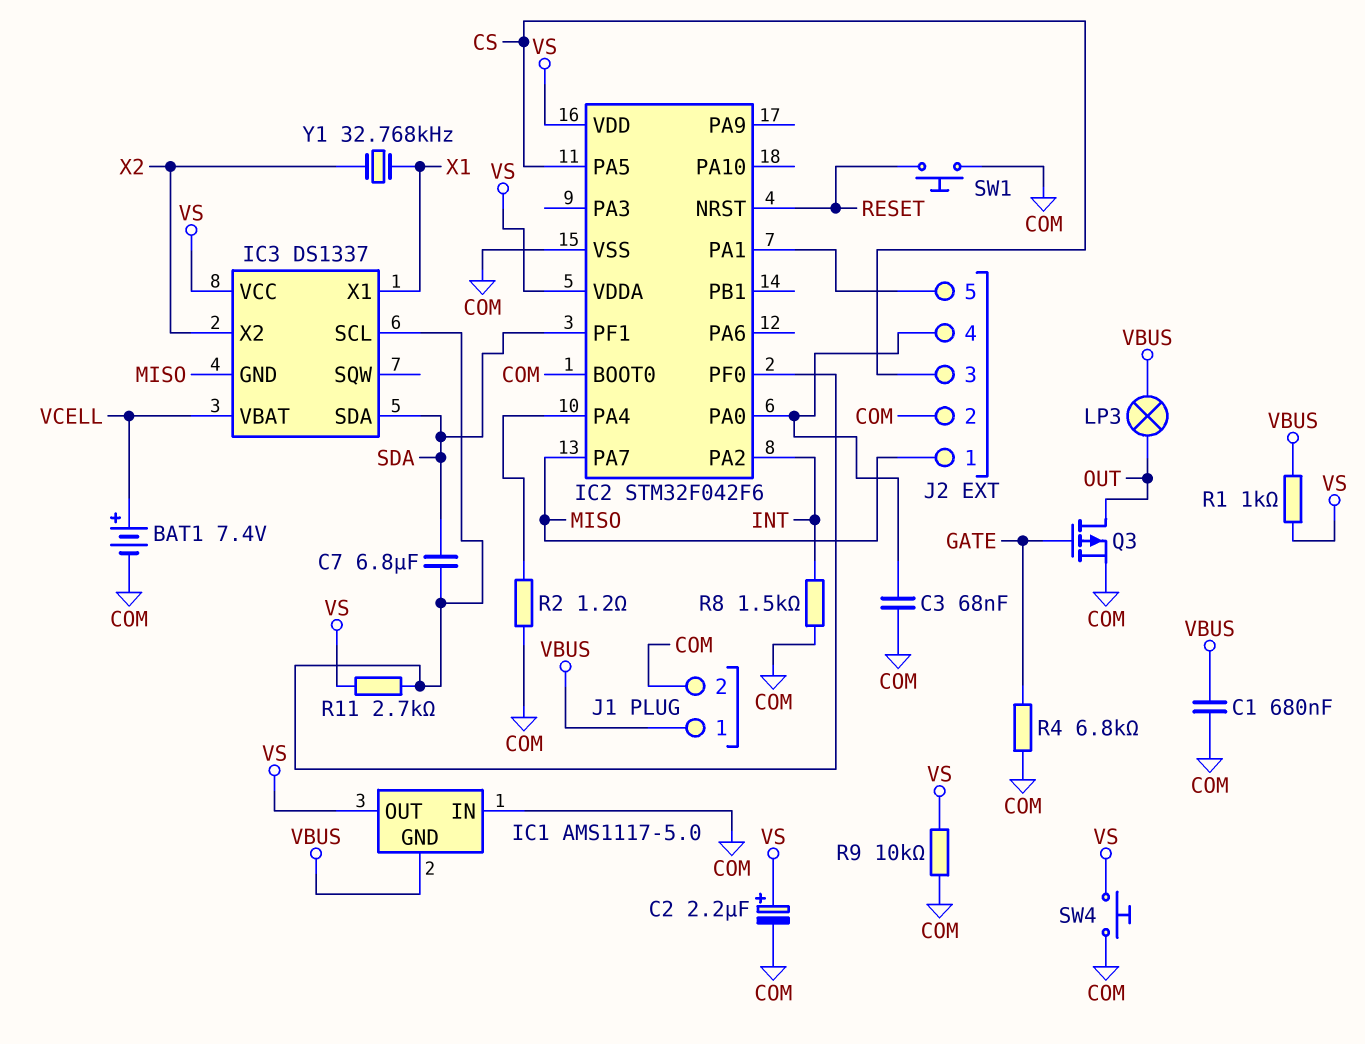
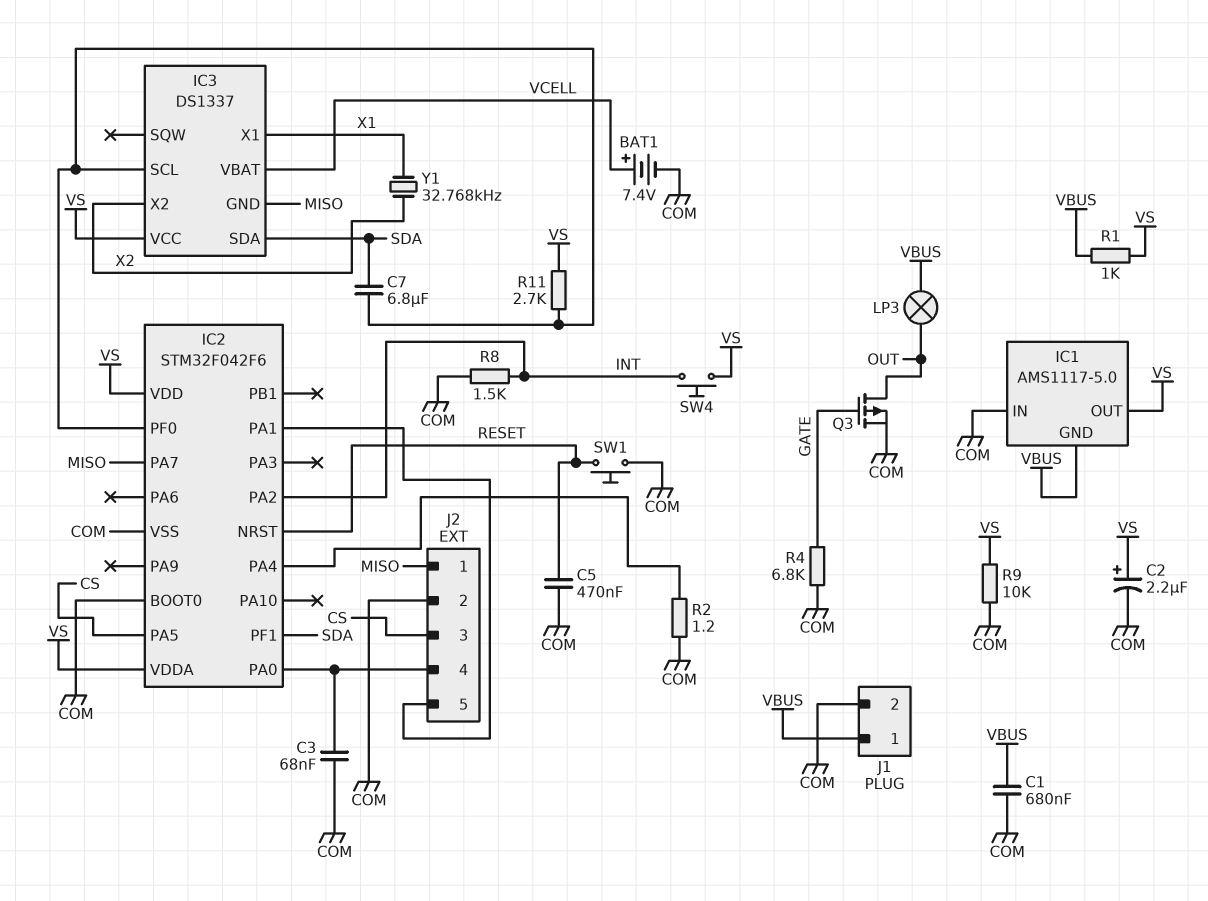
C5: none -> 470nF (COM, RESET)
SW4: button (COM, VS) -> button (INT, VS)

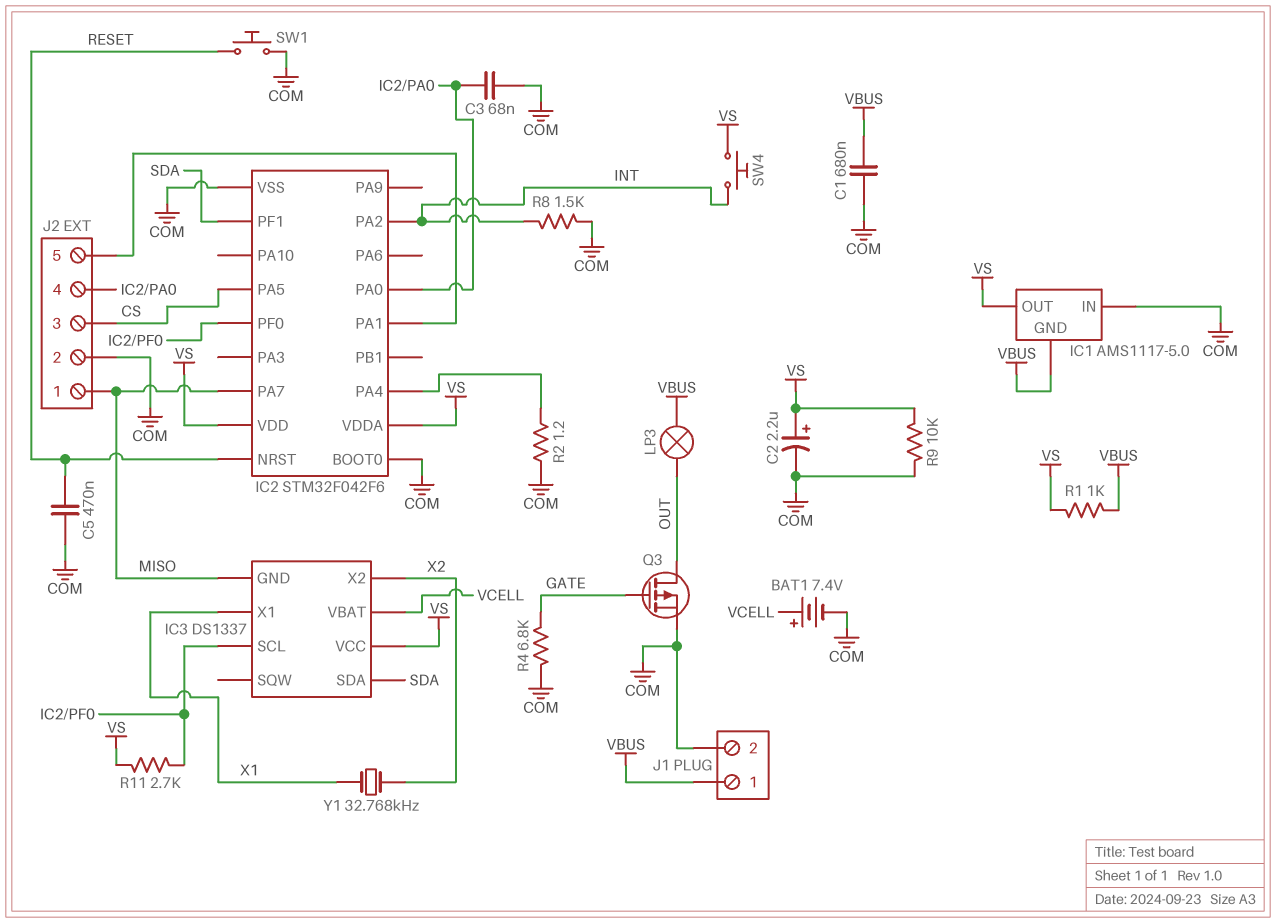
C7: 6.8uF (IC2/PF0, SDA) -> none

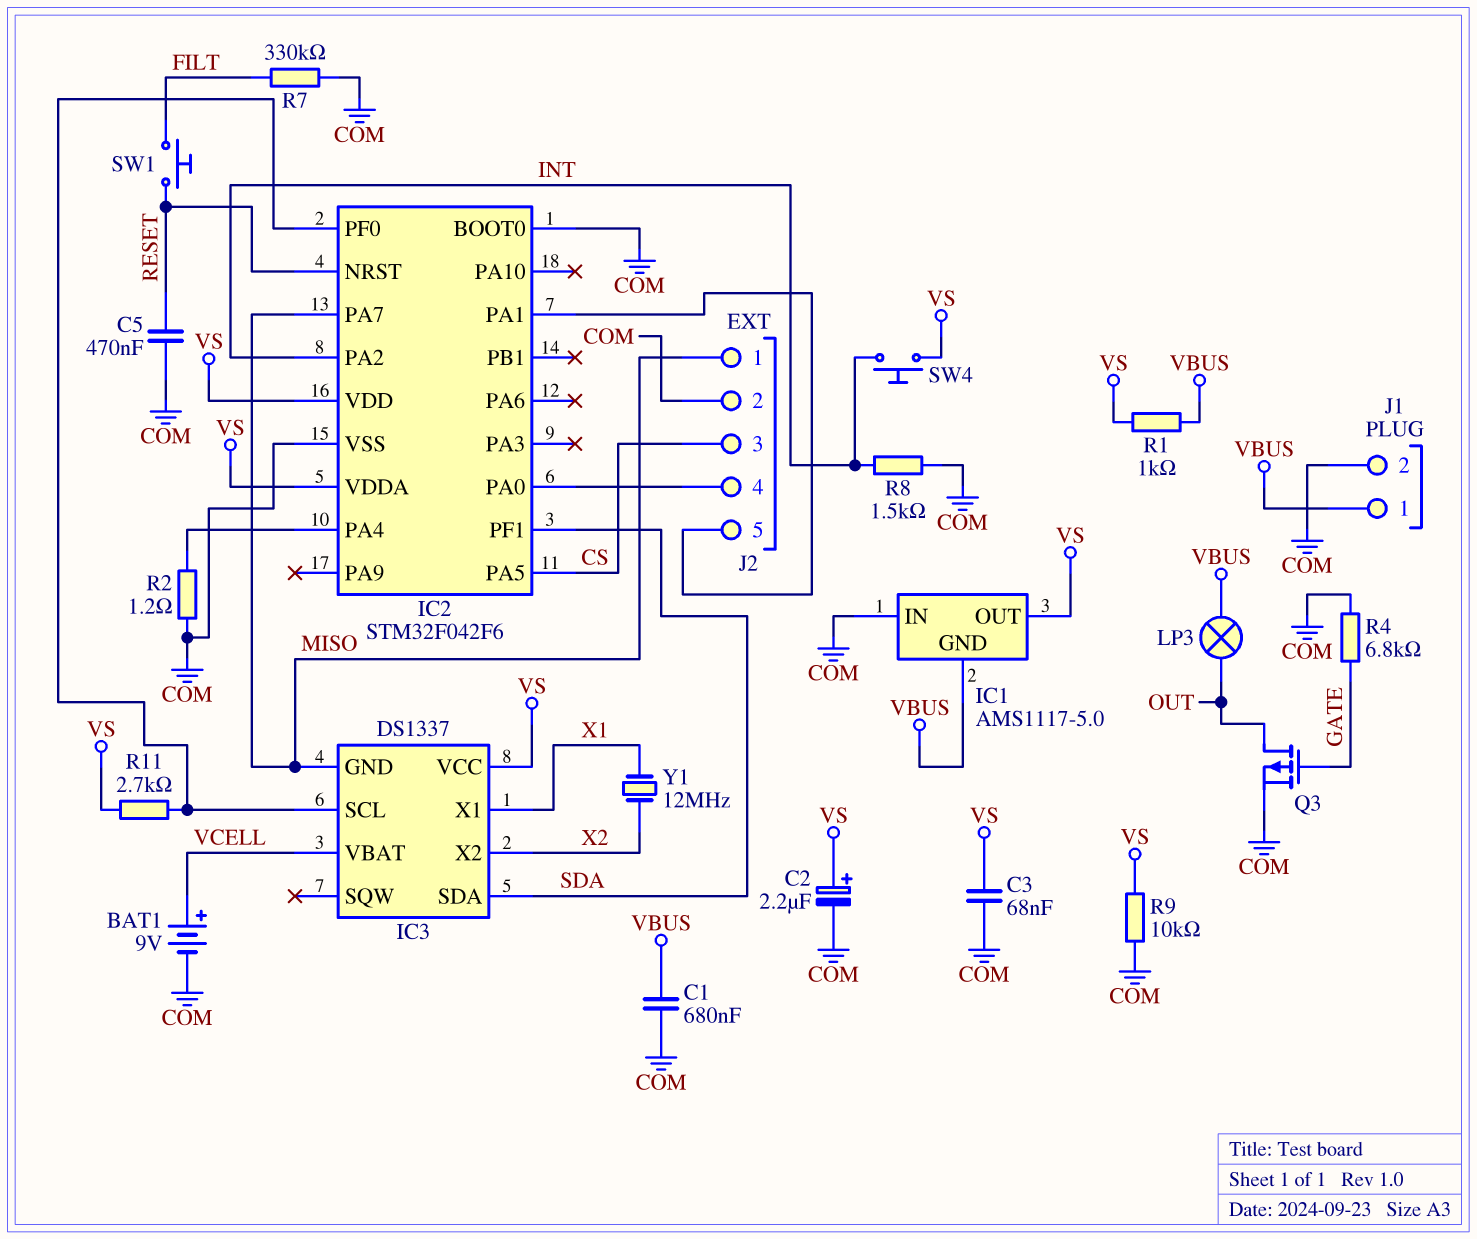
BAT1: 7.4V (plus VCELL, minus COM) -> 9V (plus VCELL, minus COM)
C3: 68nF (COM, IC2/PA0) -> 68nF (COM, VS)
R7: none -> 330k (COM, FILT)
SW1: button (COM, RESET) -> button (FILT, RESET)
Y1: 32.768kHz (X1, X2) -> 12MHz (X1, X2)

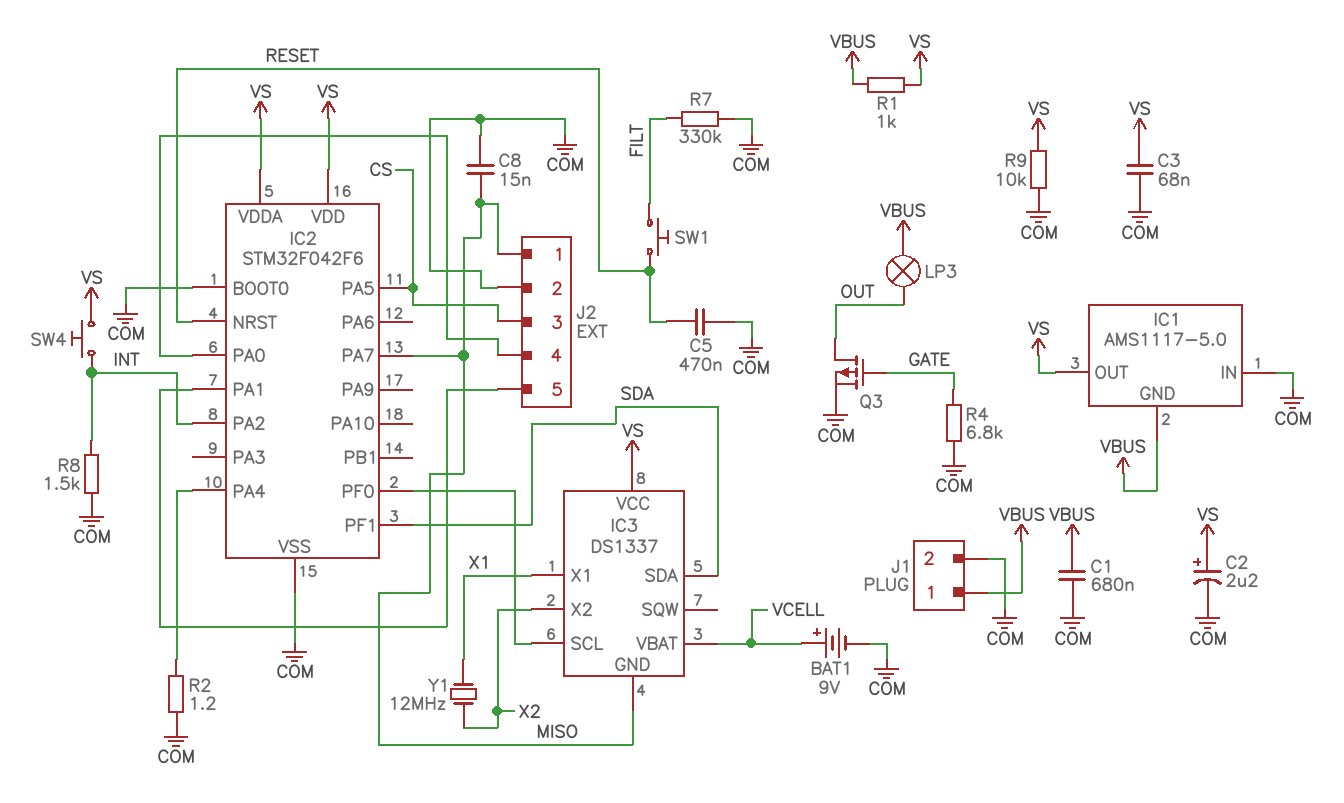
C8: none -> 15nF (COM, MISO)
R11: 2.7k (IC2/PF0, VS) -> none

